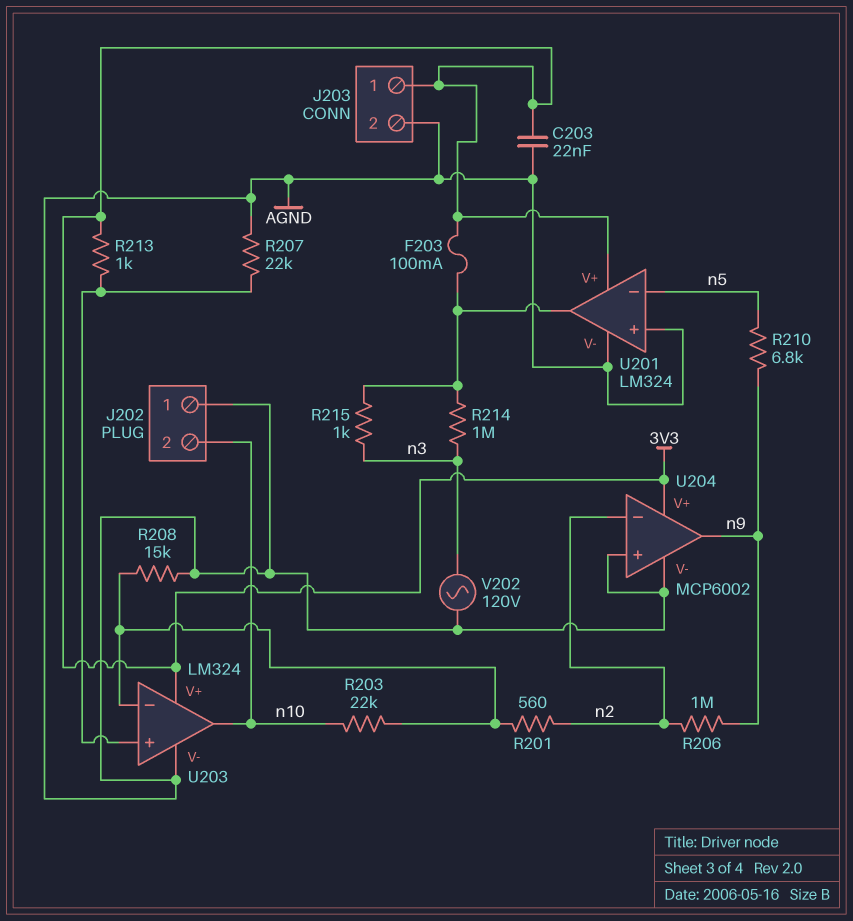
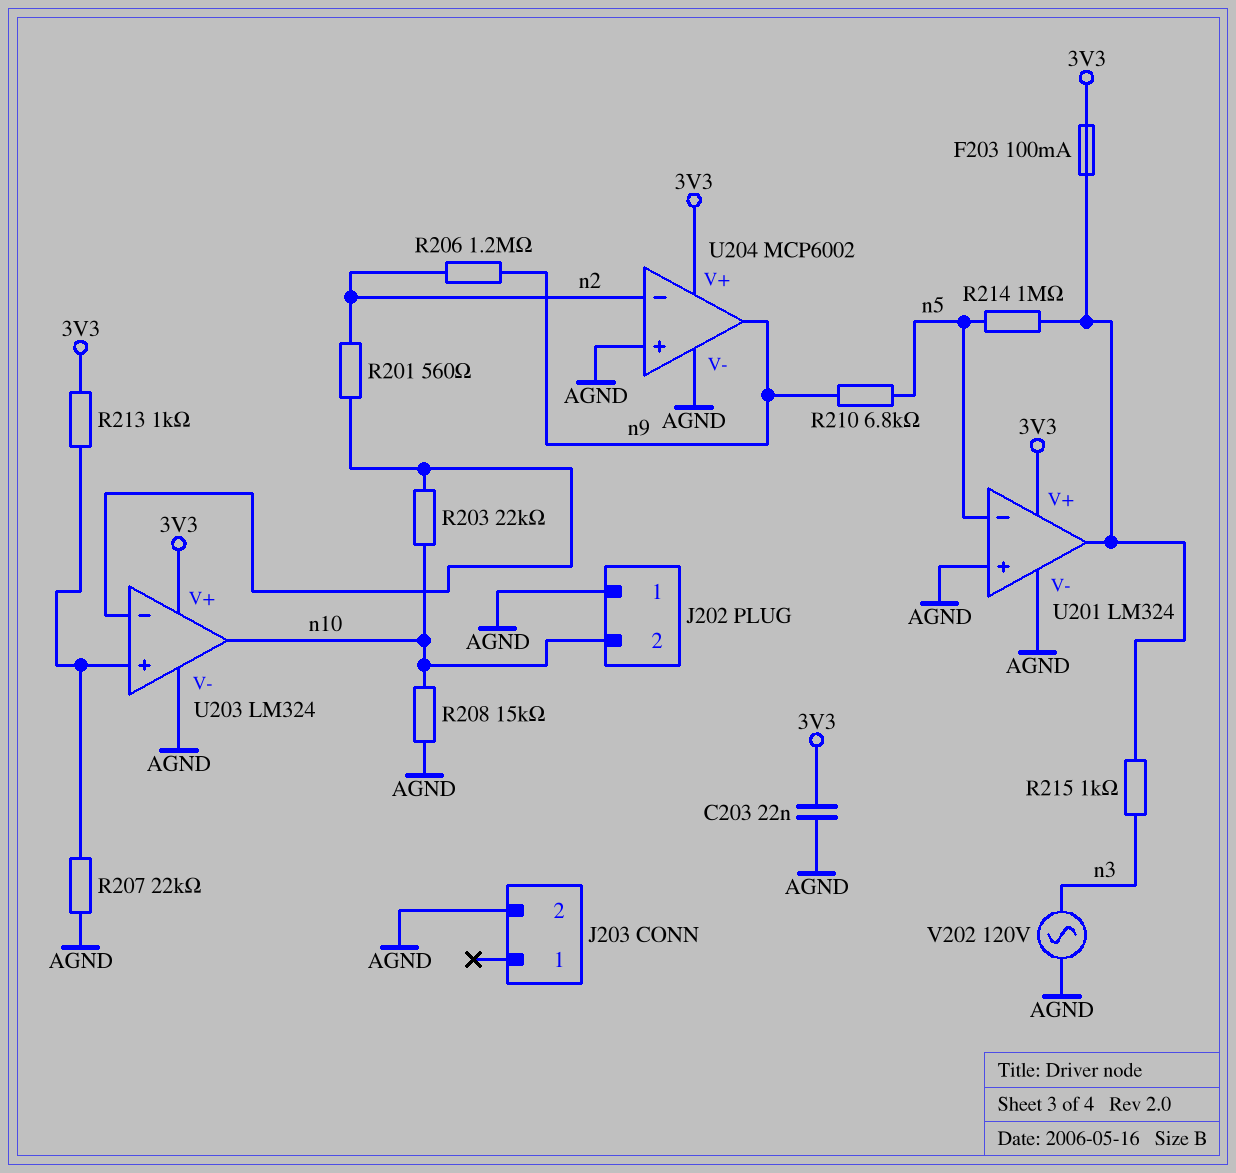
J203 pin 1: 3V3 -> none
R206: 1M (n2, n9) -> 1.2M (n2, n9)
R208: 15k (AGND, U203/in-) -> 15k (AGND, n10)
R214: 1M (U201/out, n3) -> 1M (U201/out, n5)

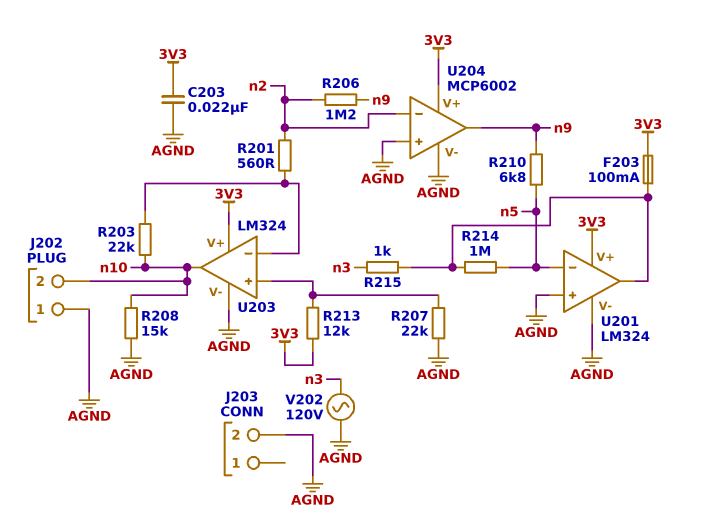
R213: 1k (3V3, U203/in+) -> 12k (3V3, U203/in+)

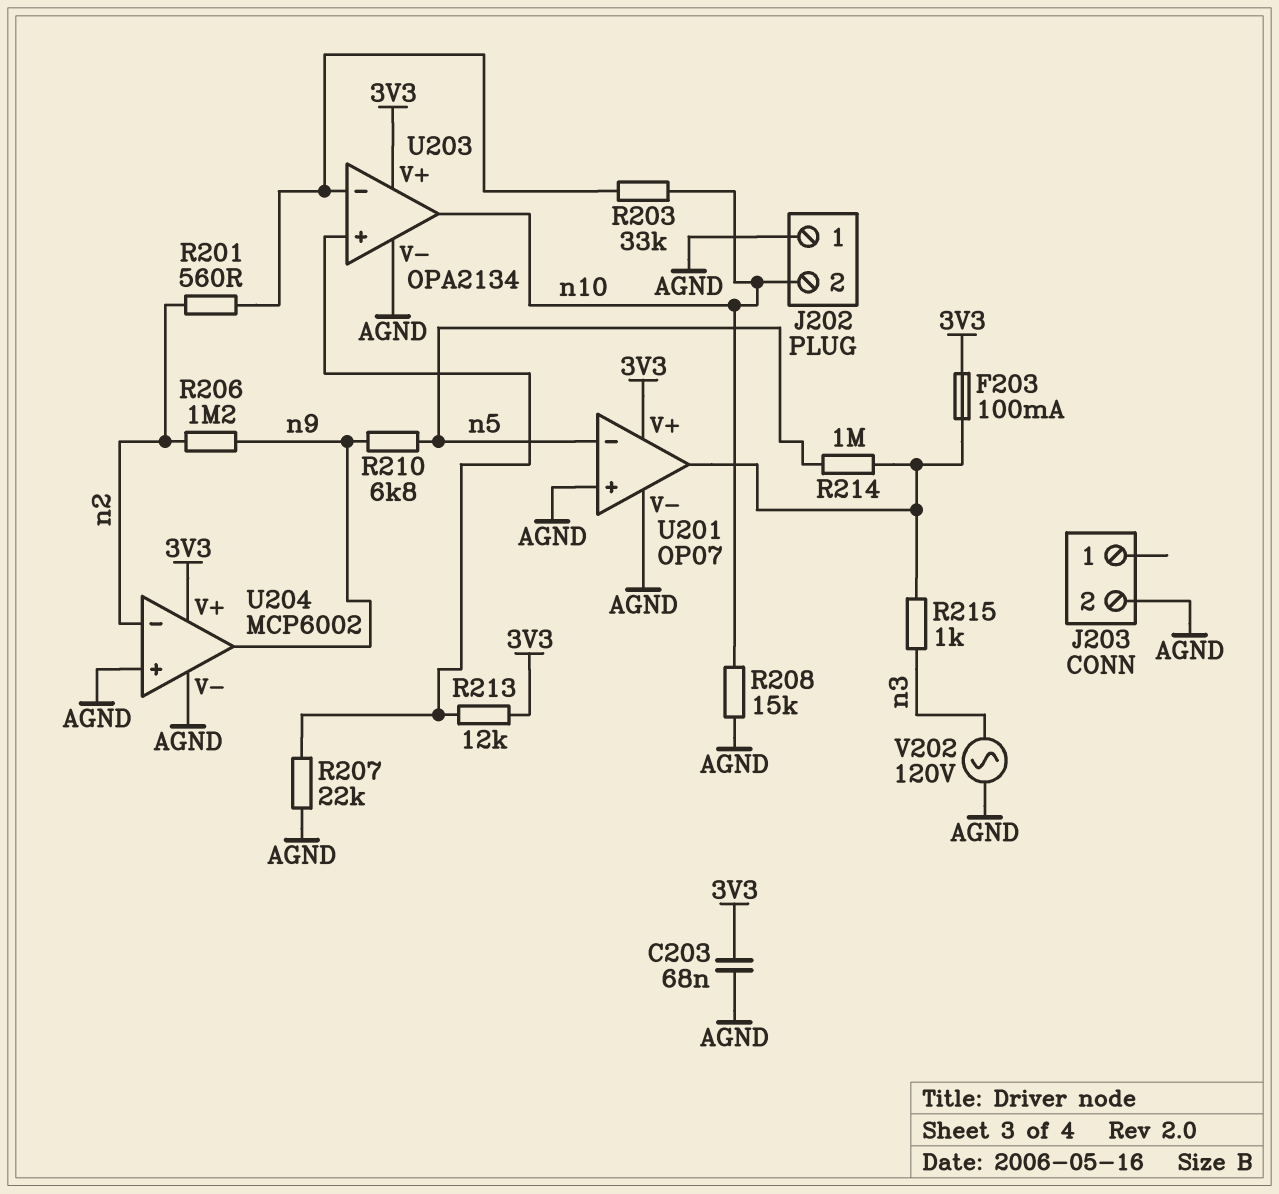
C203: 22nF (3V3, AGND) -> 68nF (3V3, AGND)
R203: 22k (U203/in-, n10) -> 33k (U203/in-, n10)
U201: LM324 -> OP07
U203: LM324 -> OPA2134

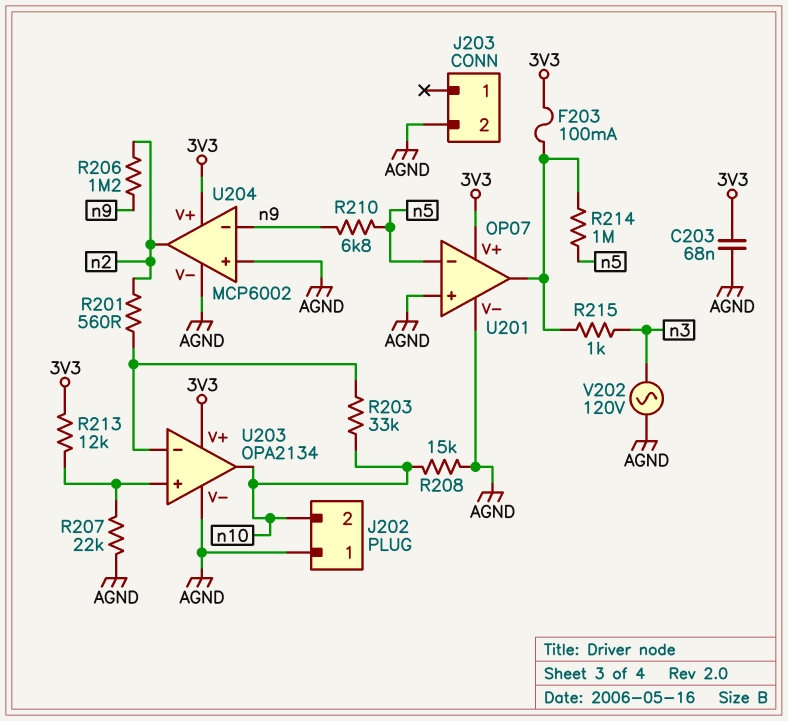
U204 pin in-: n2 -> n9
U204 pin out: n9 -> n2

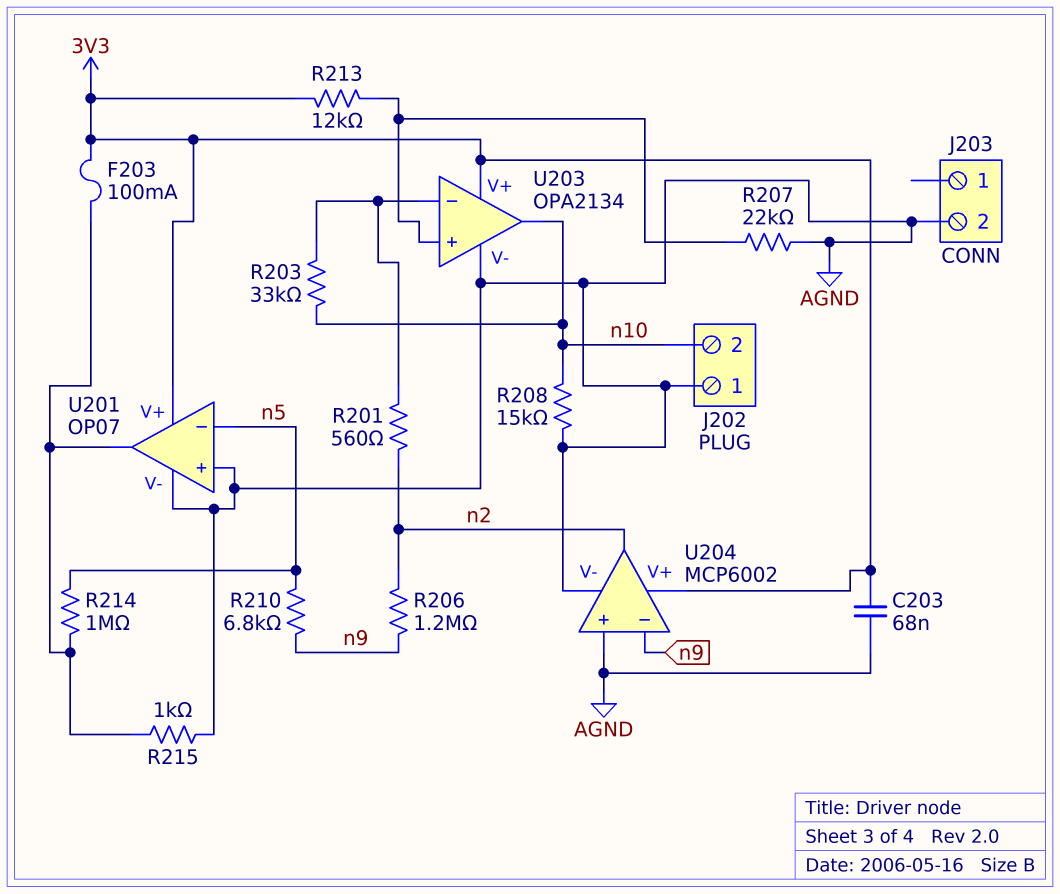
R215: 1k (U201/out, n3) -> 1k (AGND, U201/out)
V202: AC 120V (AGND, n3) -> none

